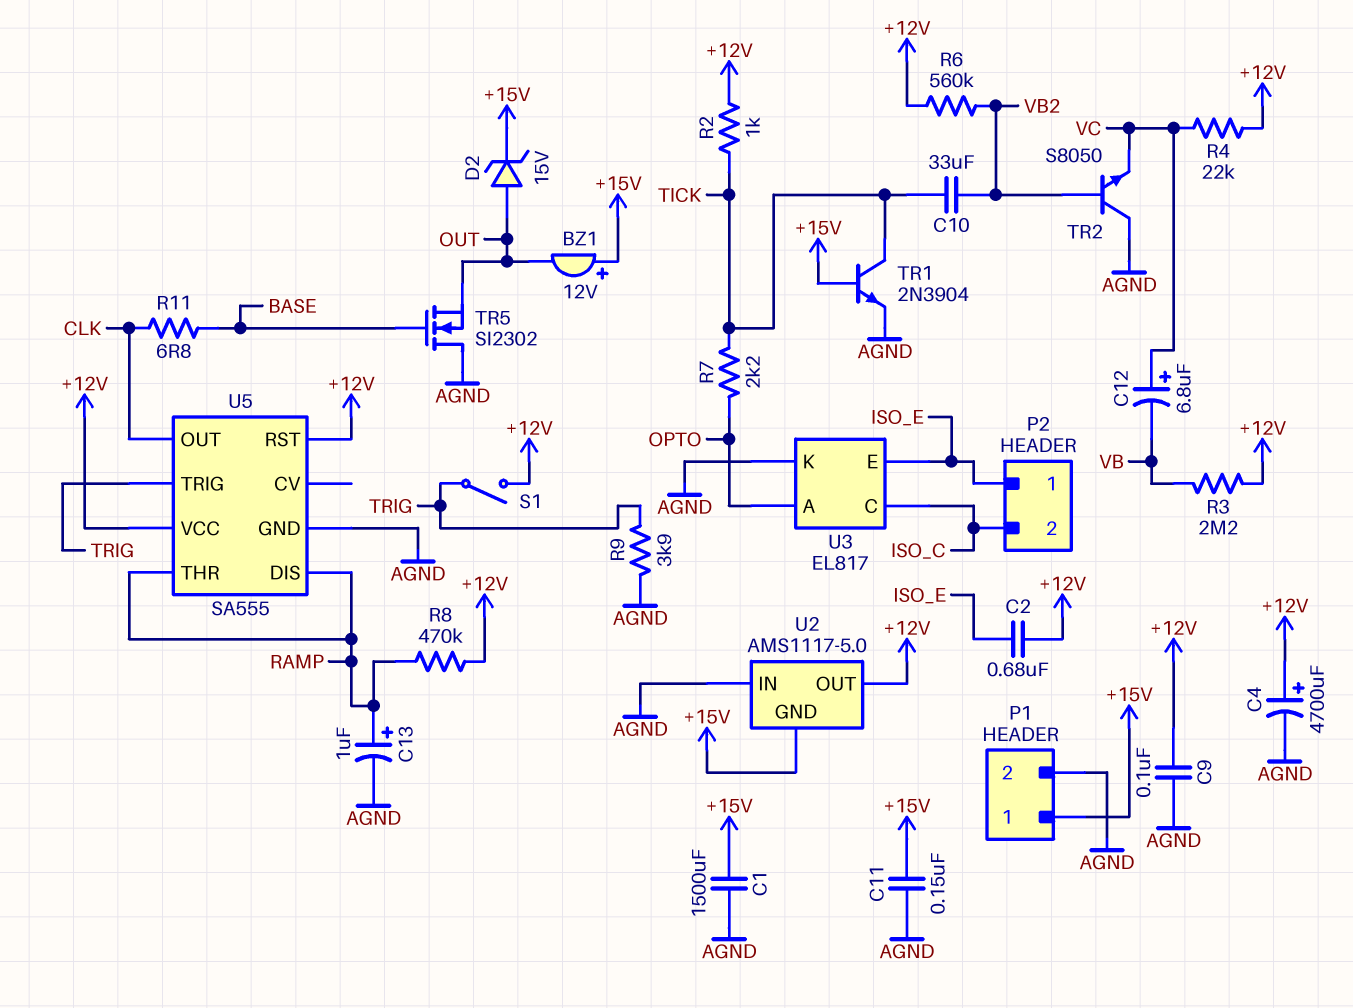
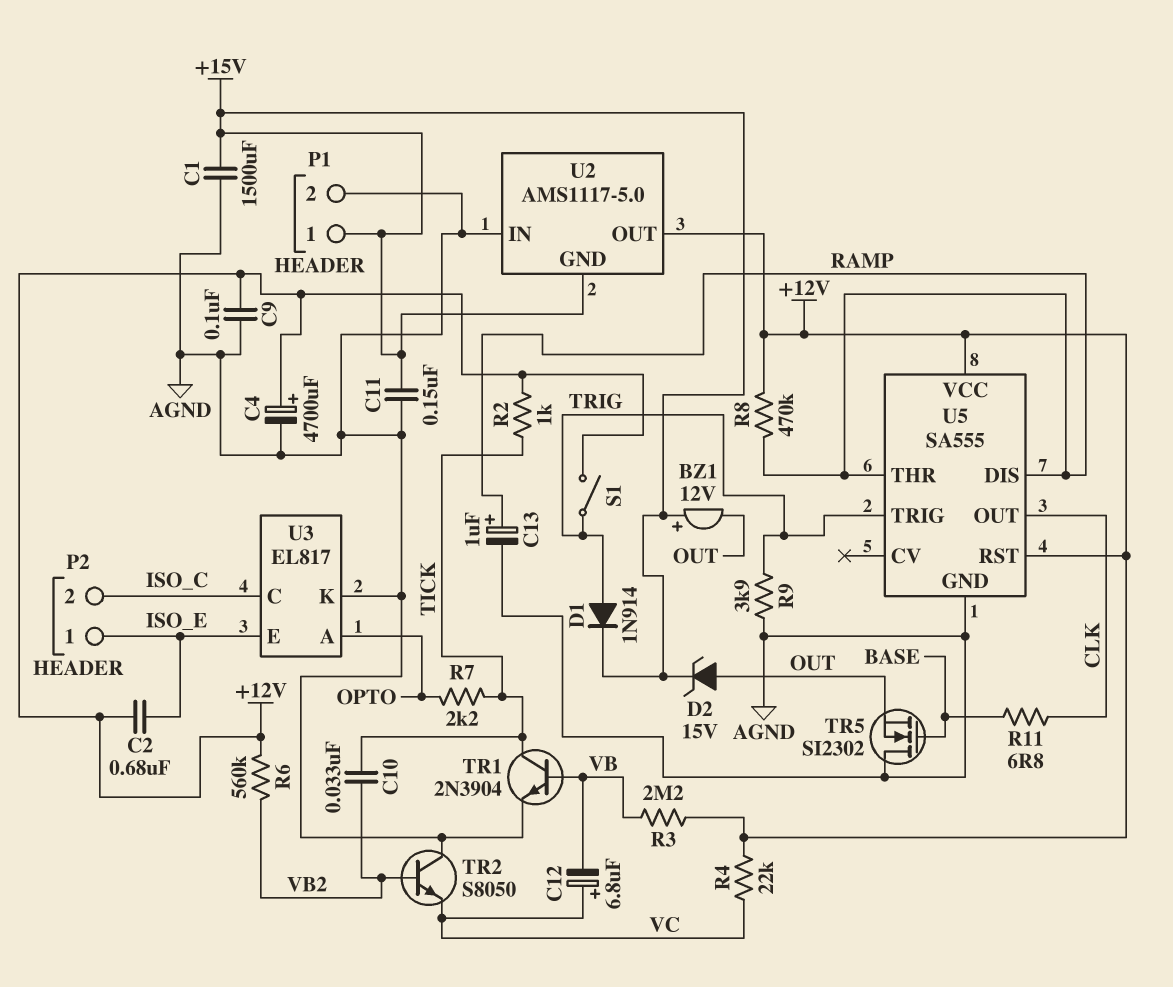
C10: 33uF (TICK, VB2) -> 33nF (TICK, VB2)
D1: none -> diode 1N914 (A TRIG, K +15V)
TR1: NPN 2N3904 (B +15V, C TICK, E AGND) -> NPN 2N3904 (B VB, C TICK, E AGND)

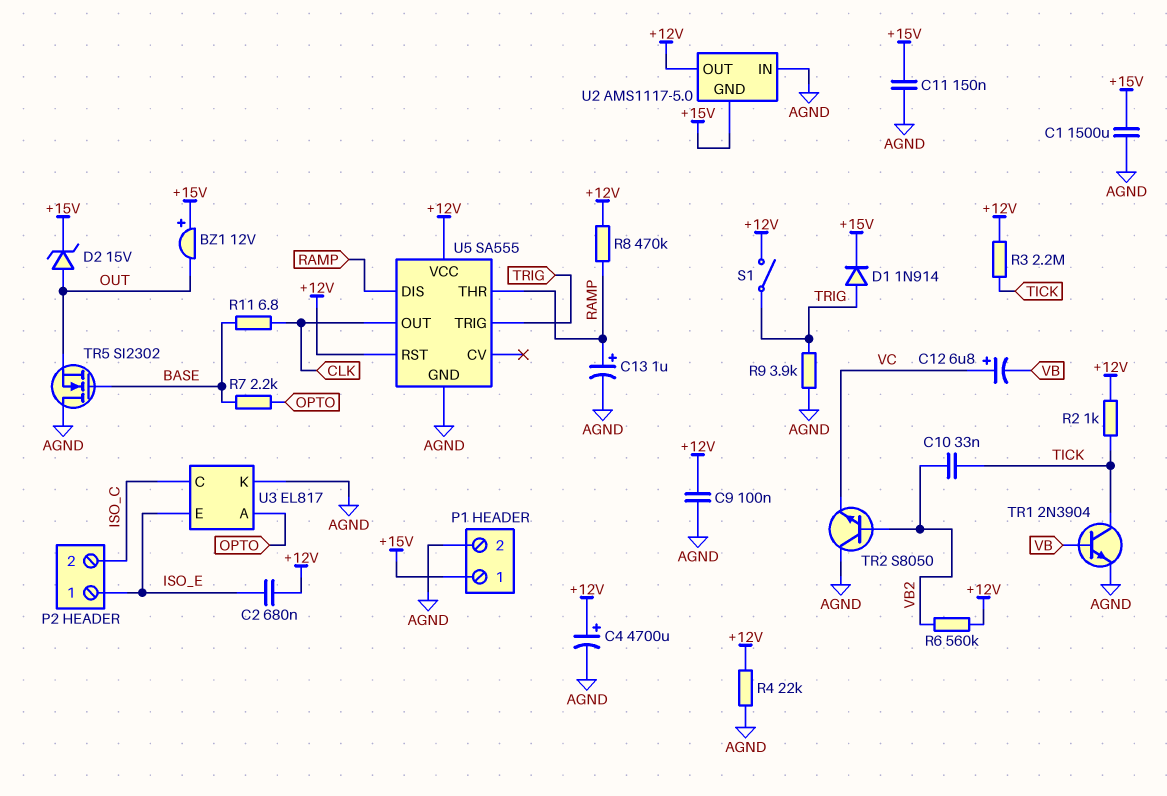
R3: 2.2M (+12V, VB) -> 2.2M (+12V, TICK)
R4: 22k (+12V, VC) -> 22k (+12V, AGND)
R7: 2.2k (OPTO, TICK) -> 2.2k (BASE, OPTO)

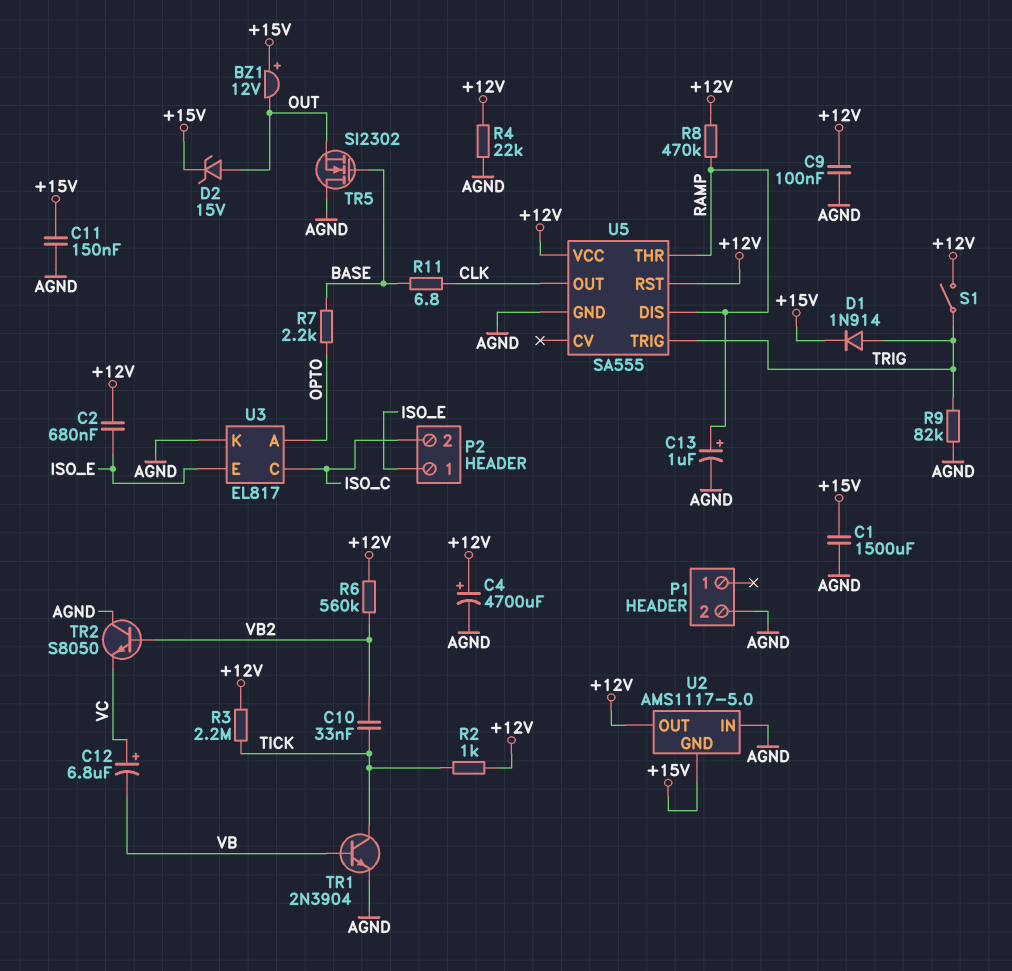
P1 pin 1: +15V -> none
R9: 3.9k (AGND, TRIG) -> 82k (AGND, TRIG)

